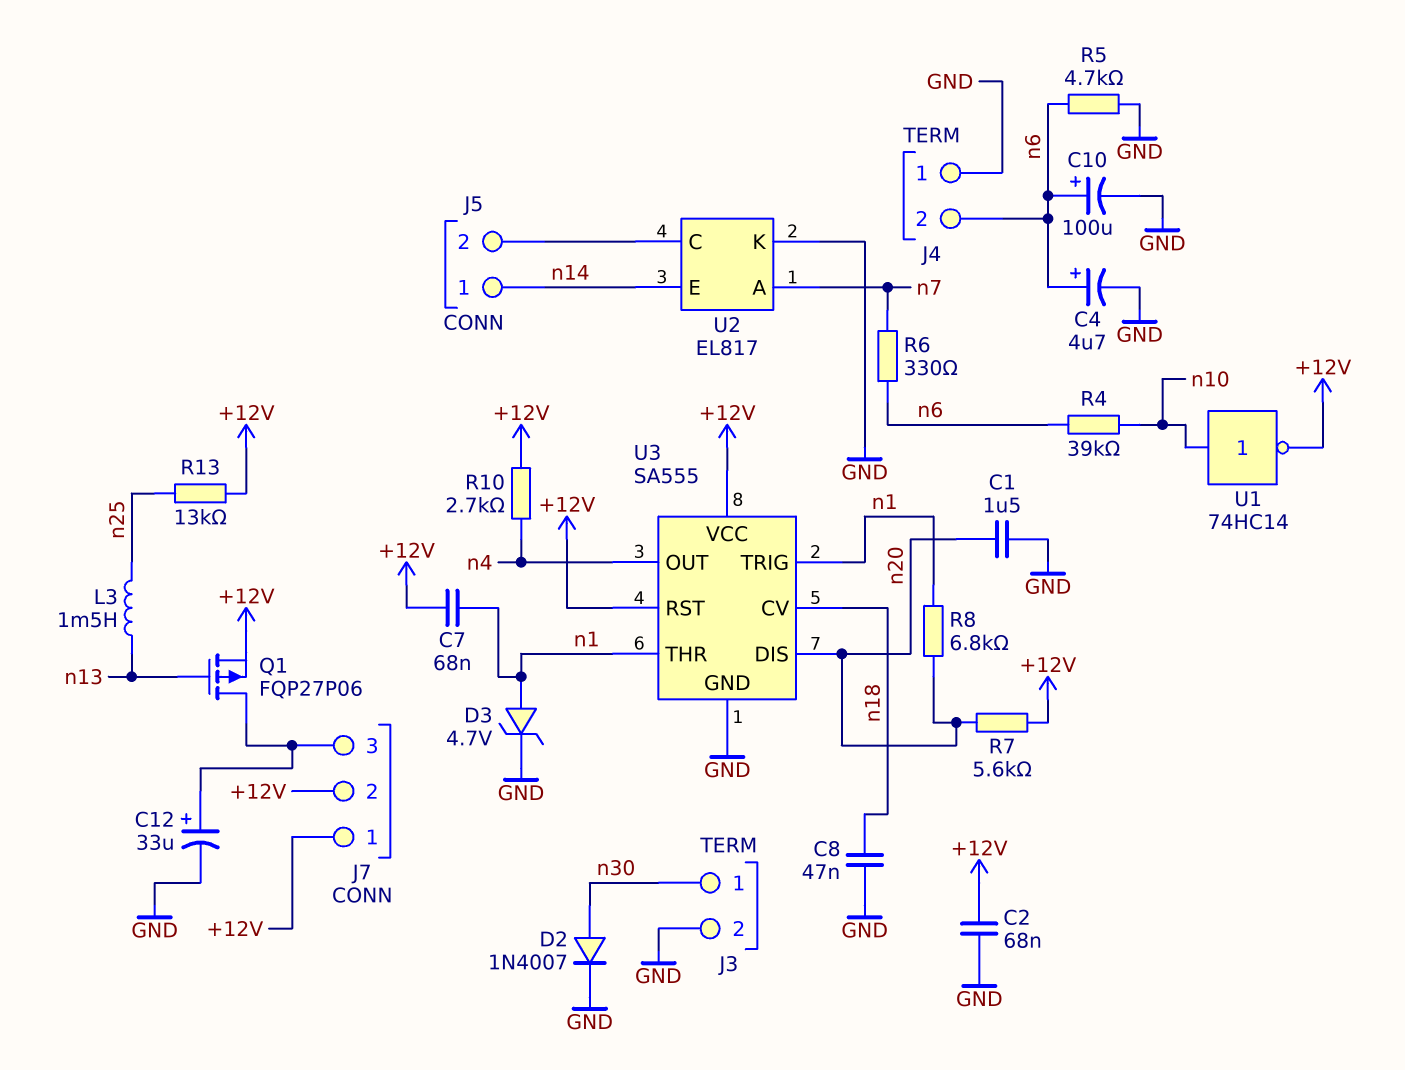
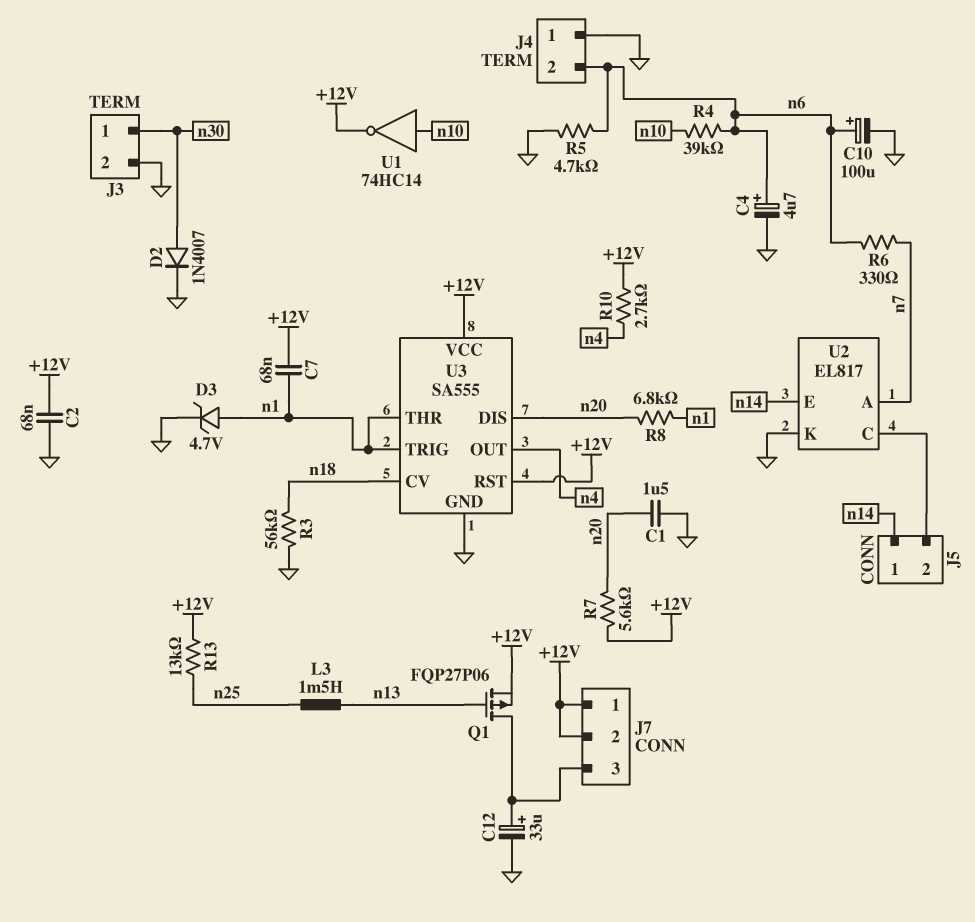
C8: 47nF (GND, n18) -> none
R3: none -> 56k (GND, n18)

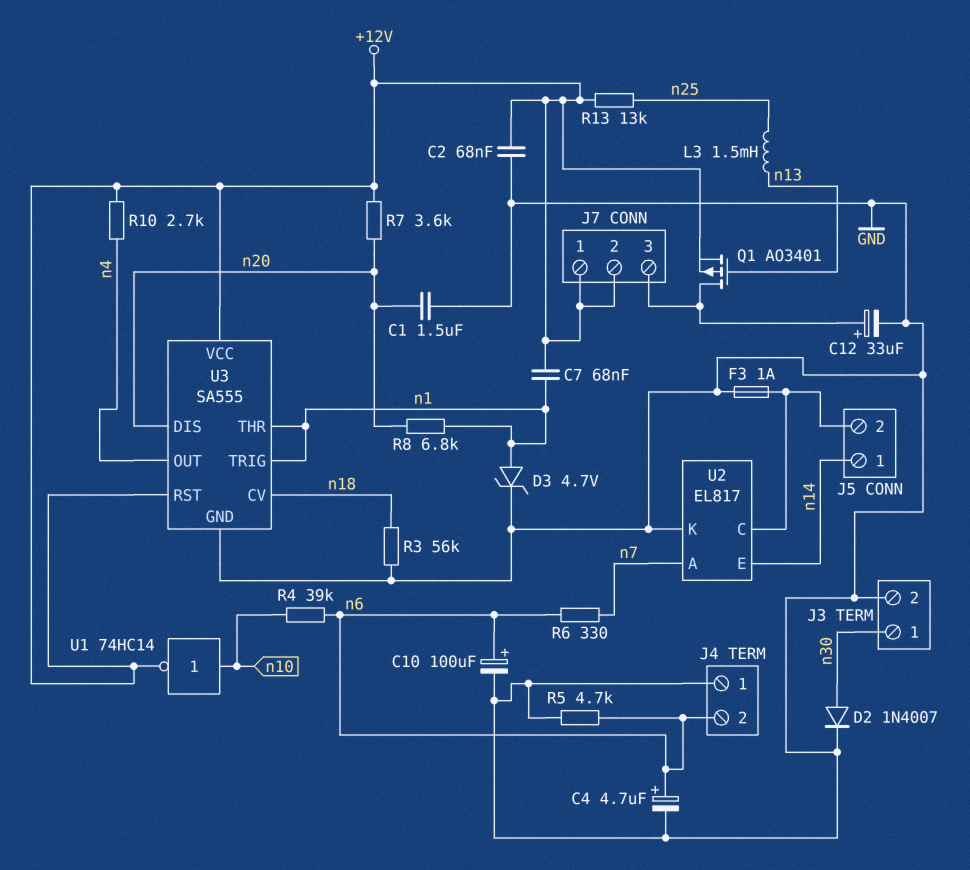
F3: none -> 1A (GND, J5/2)
Q1: PMOS FQP27P06 (G n13, D J7/3, S +12V) -> PMOS AO3401 (G n13, D J7/3, S +12V)
R7: 5.6k (+12V, n20) -> 3.6k (+12V, n20)

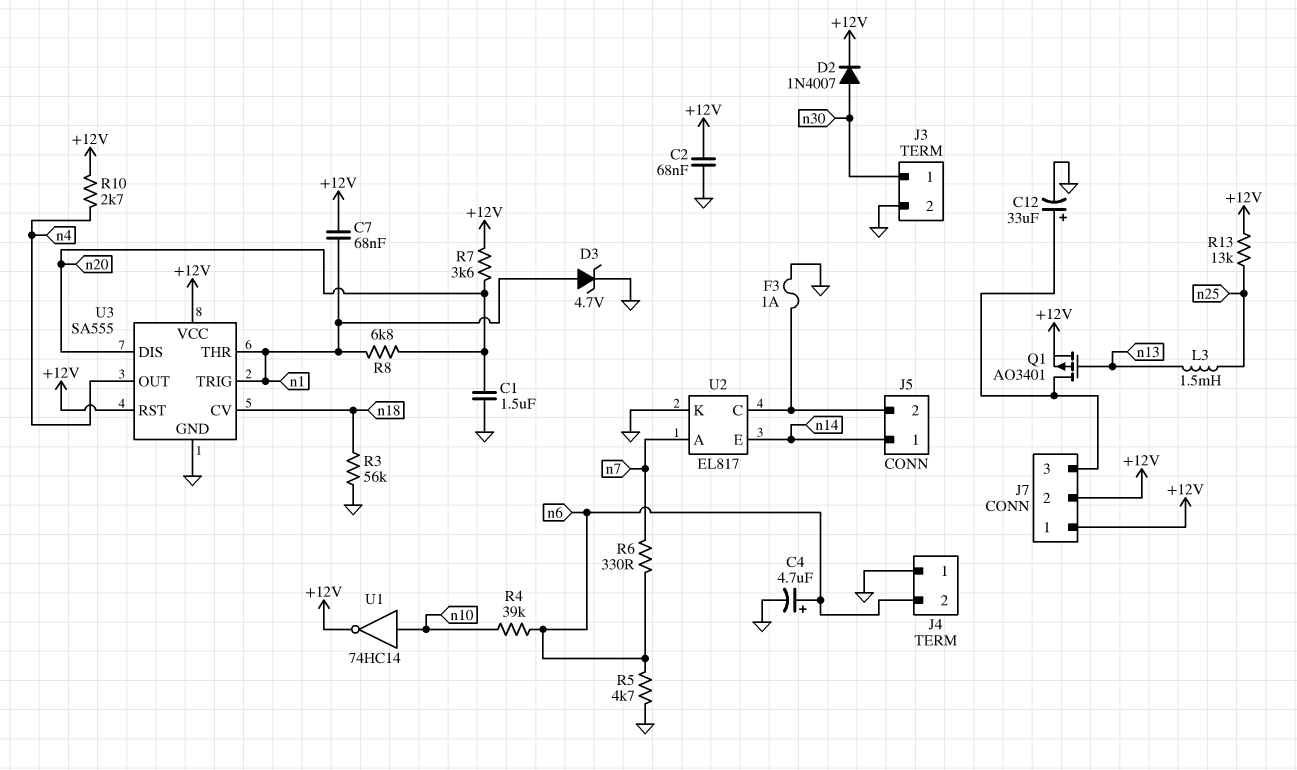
C10: 100uF (plus n6, minus GND) -> none
D2: diode 1N4007 (A n30, K GND) -> diode 1N4007 (A n30, K +12V)

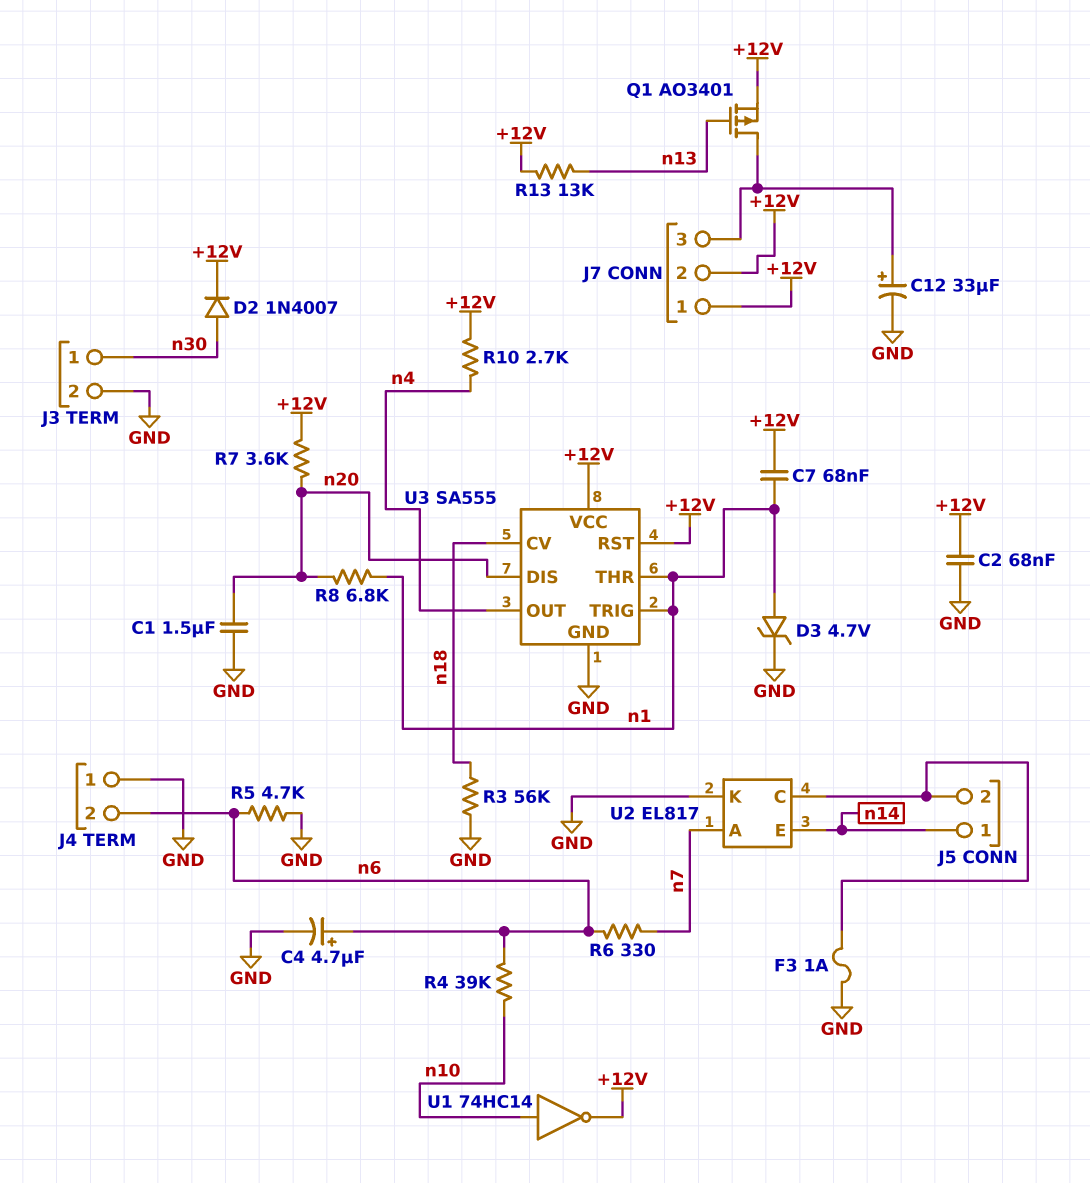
L3: 1.5mH (n13, n25) -> none
R13: 13k (+12V, n25) -> 13k (+12V, n13)

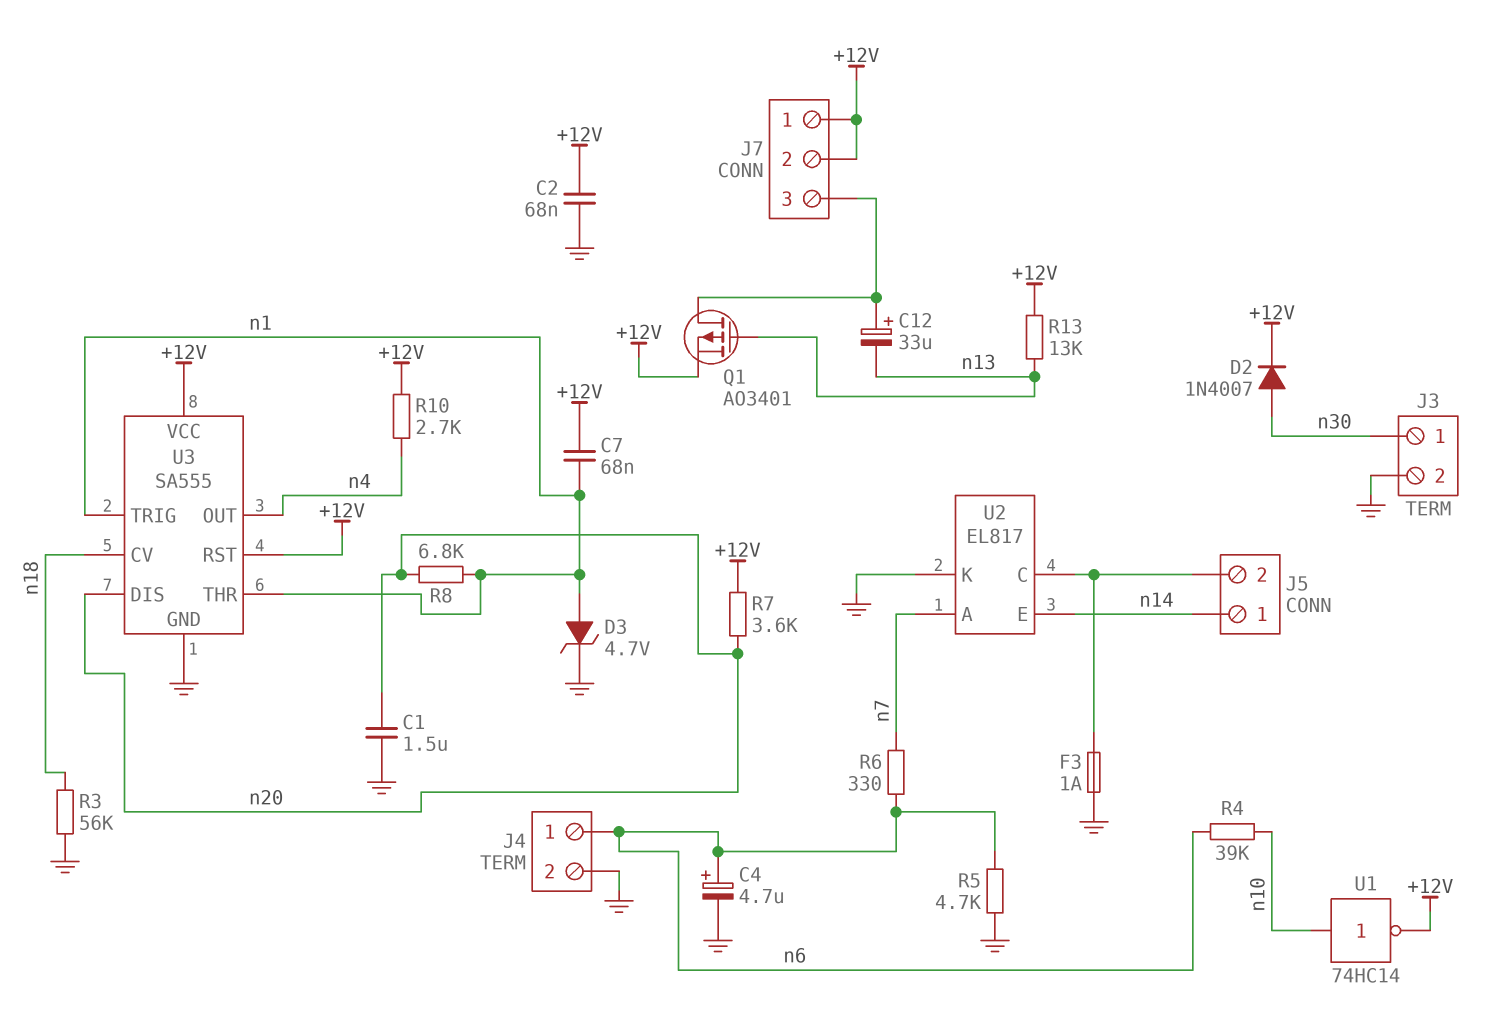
C12: 33uF (plus J7/3, minus GND) -> 33uF (plus J7/3, minus n13)
J4 pin 1: GND -> n6
J4 pin 2: n6 -> GND

